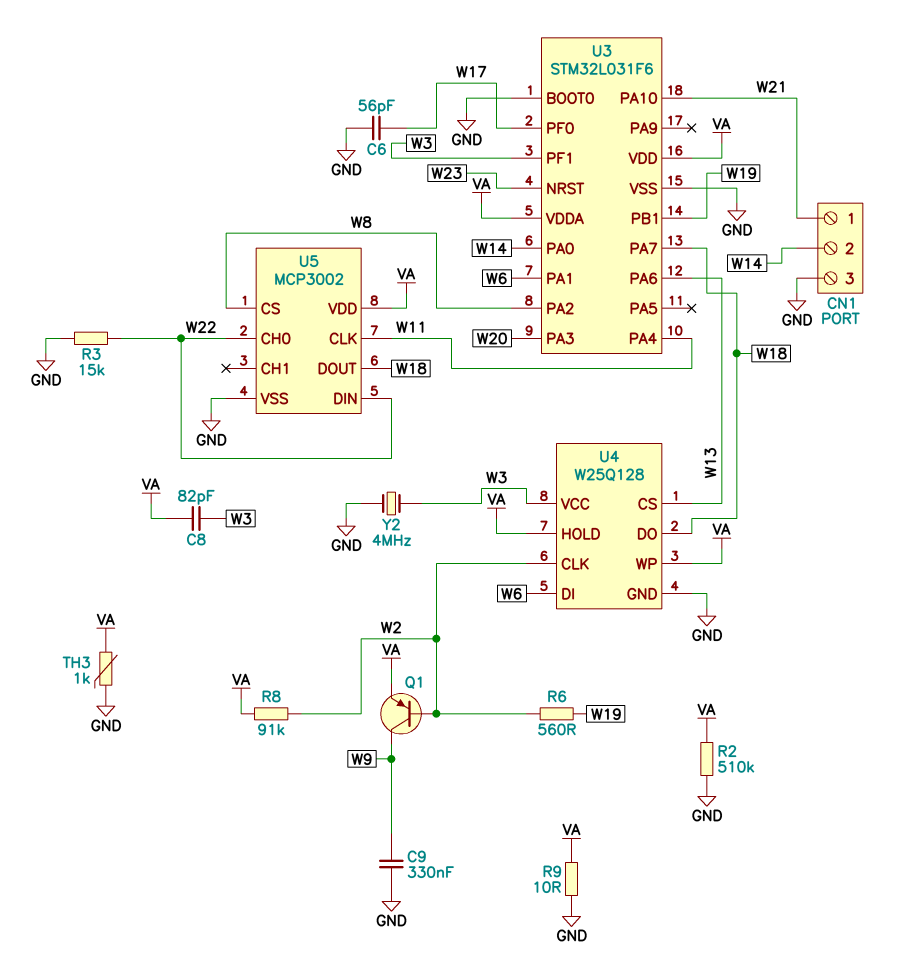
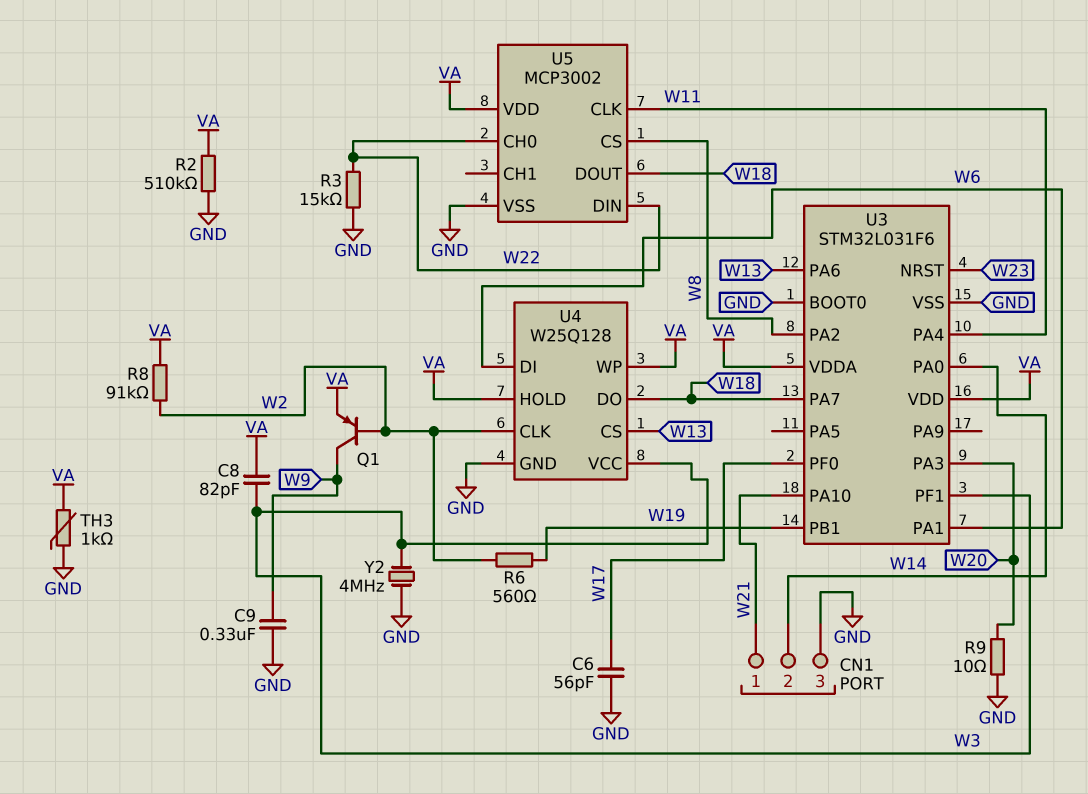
R9: 10 (GND, VA) -> 10 (GND, W20)

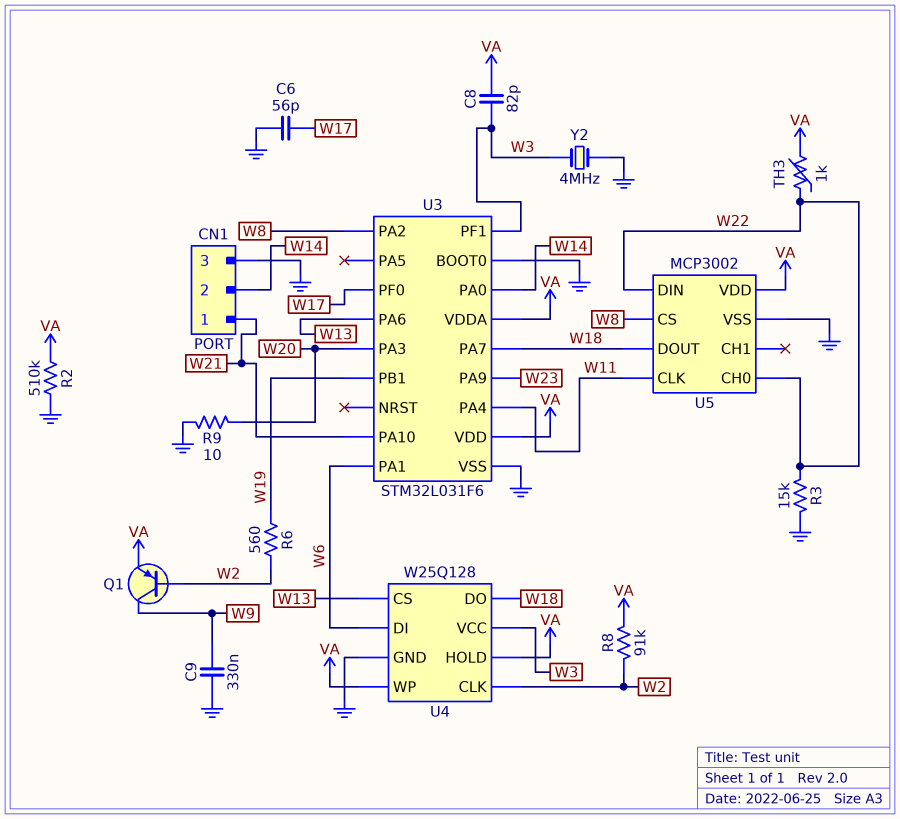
TH3: 1k (GND, VA) -> 1k (VA, W22)
U3 pin NRST: W23 -> none
U3 pin PA9: none -> W23

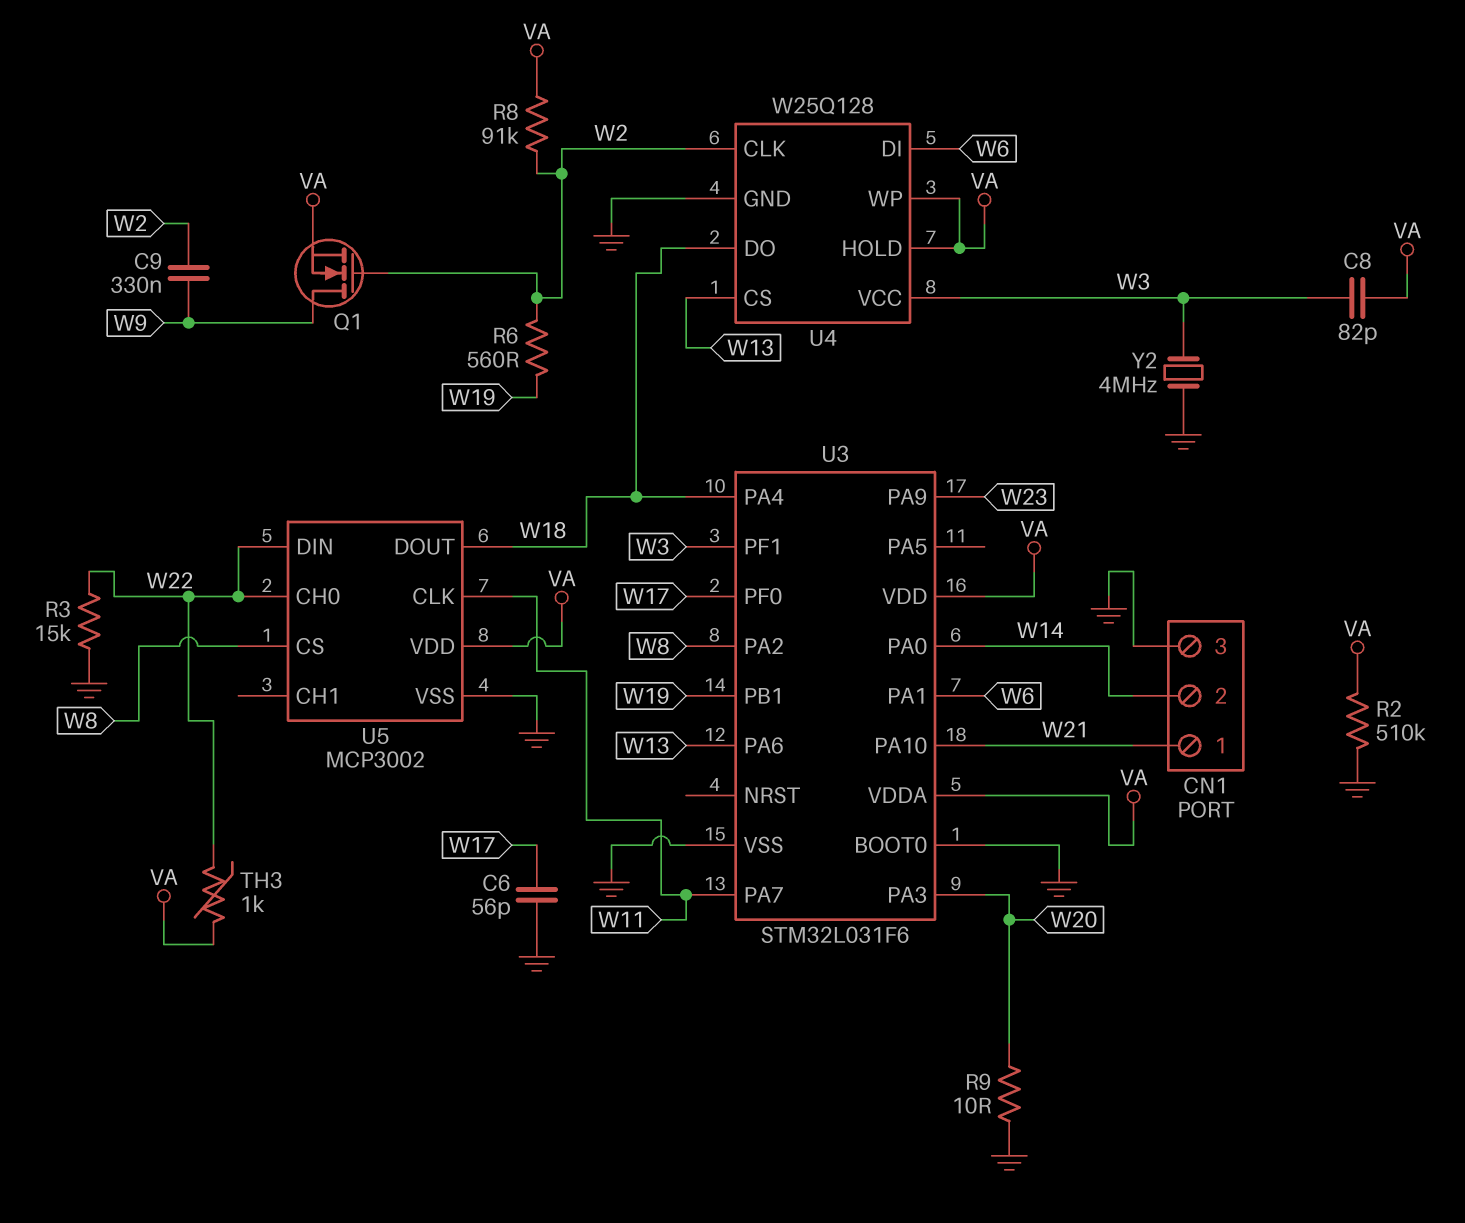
C9: 330nF (GND, W9) -> 330nF (W2, W9)
Q1: PNP (B W2, C W9, E VA) -> NMOS (G W2, D W9, S VA)
U3 pin PA4: W11 -> W18
U3 pin PA7: W18 -> W11

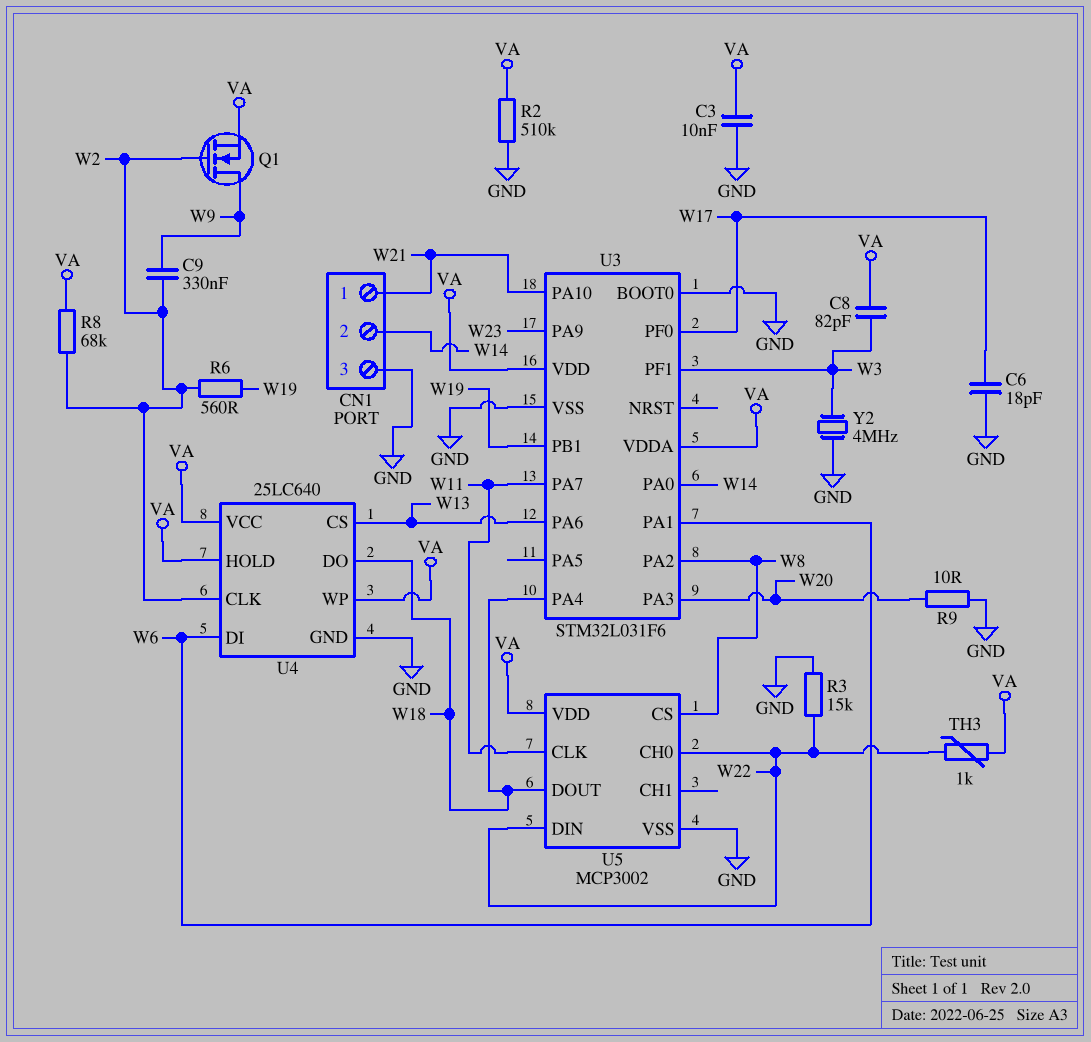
C3: none -> 10nF (GND, VA)
C6: 56pF (GND, W17) -> 18pF (GND, W17)
R8: 91k (VA, W2) -> 68k (VA, W2)
U4: W25Q128 -> 25LC640
U4 pin VCC: W3 -> VA

